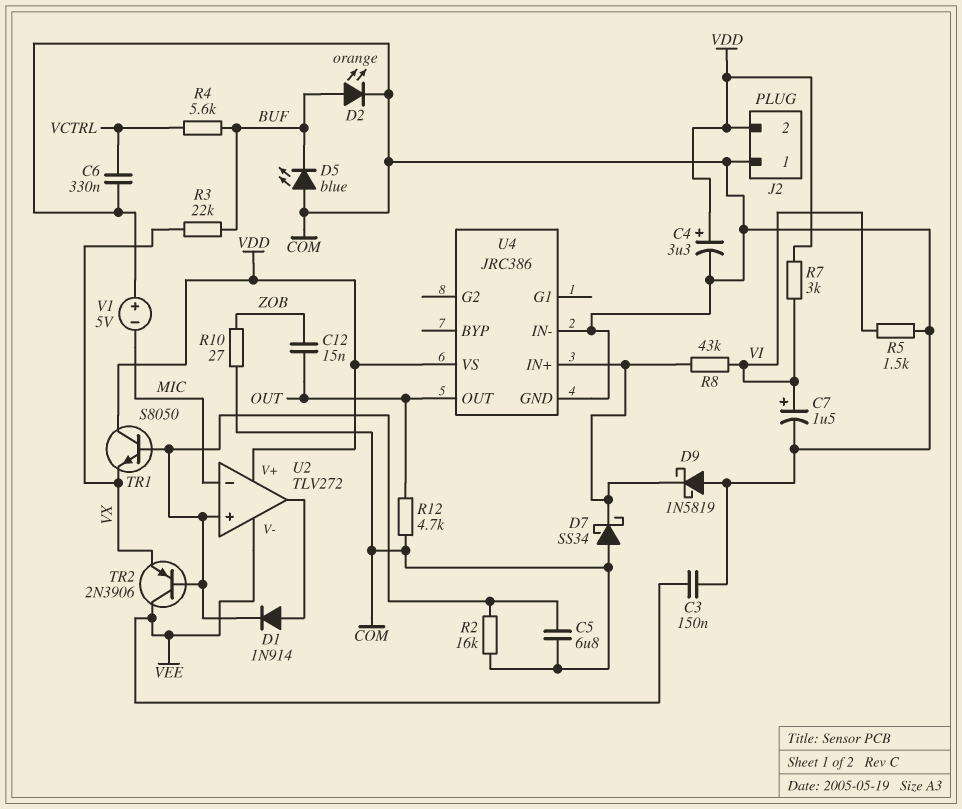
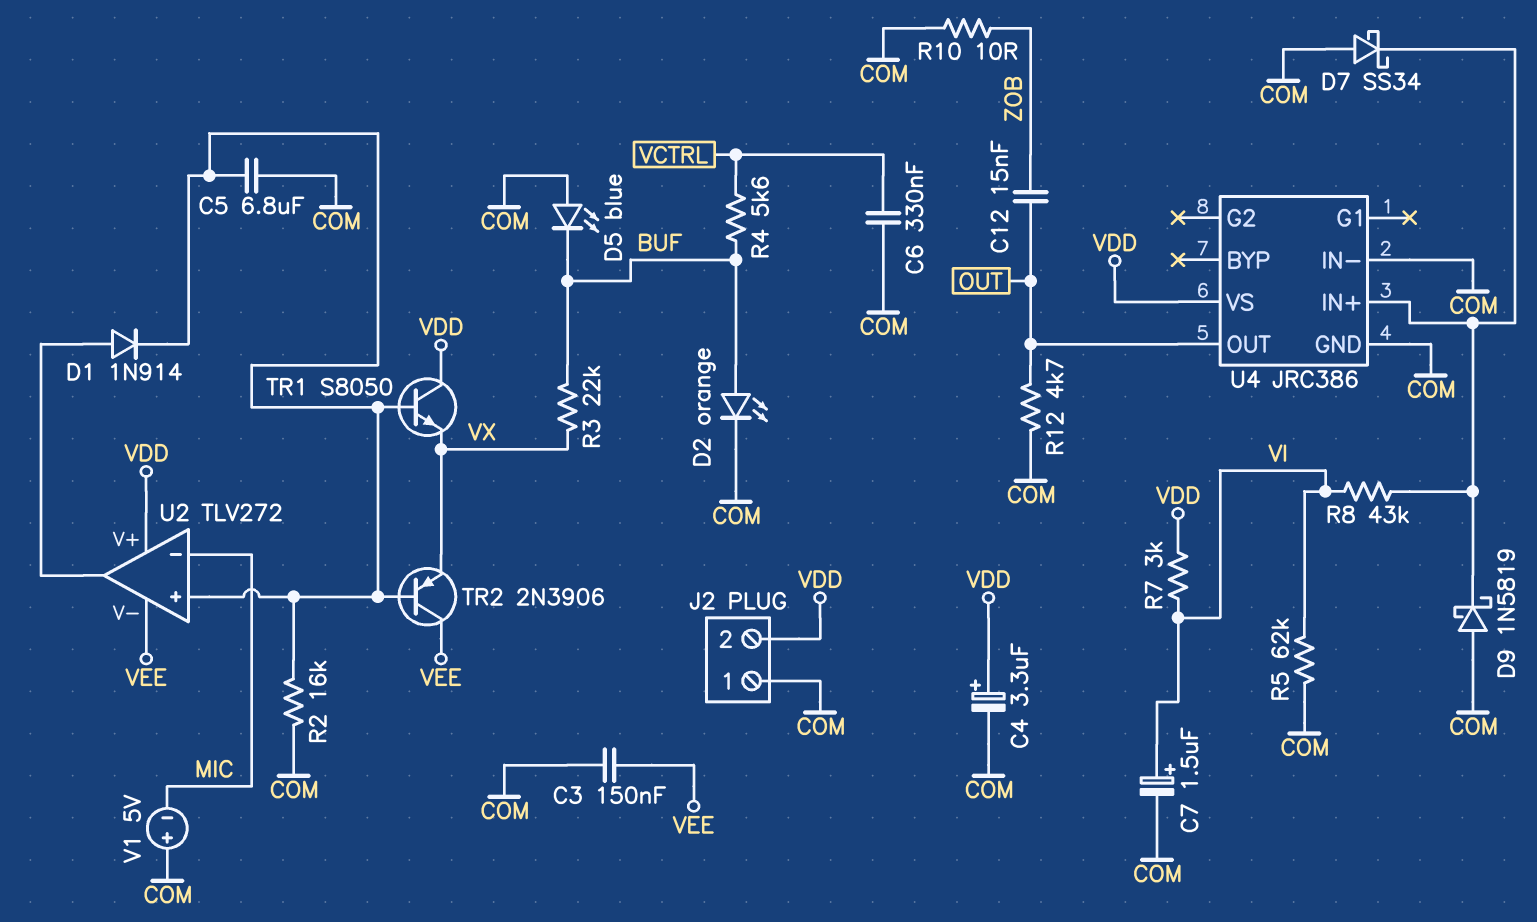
R5: 1.5k (COM, VI) -> 62k (COM, VI)
R10: 27 (COM, ZOB) -> 10 (COM, ZOB)

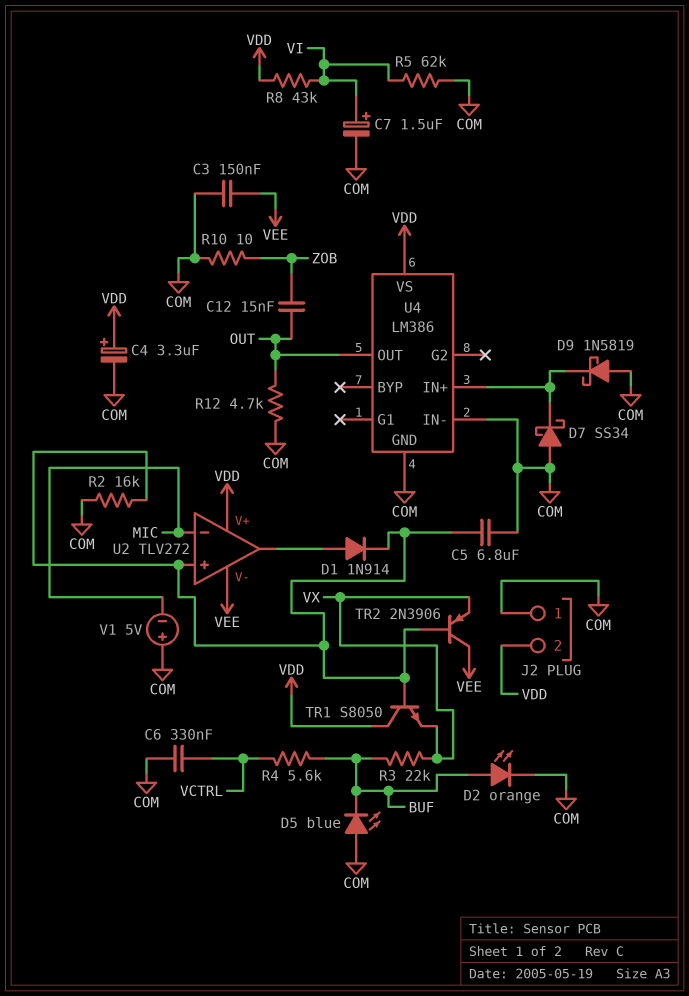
R7: 3k (VDD, VI) -> none
R8: 43k (U4/IN+, VI) -> 43k (VDD, VI)
U4: JRC386 -> LM386

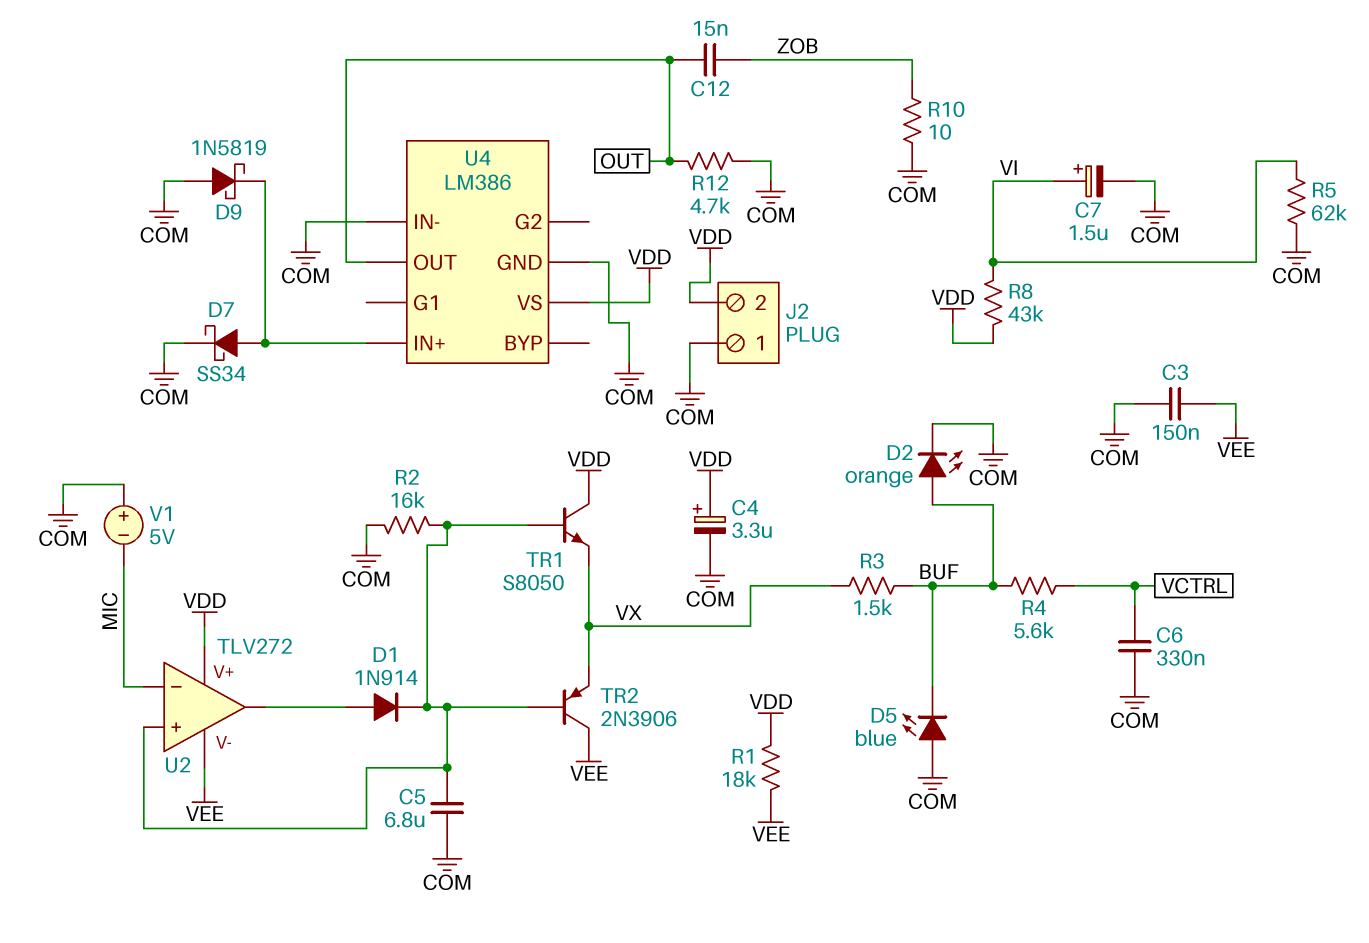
D7: schottky SS34 (A COM, K U4/IN+) -> schottky SS34 (A U4/IN+, K COM)
R1: none -> 18k (VDD, VEE)
R3: 22k (BUF, VX) -> 1.5k (BUF, VX)

